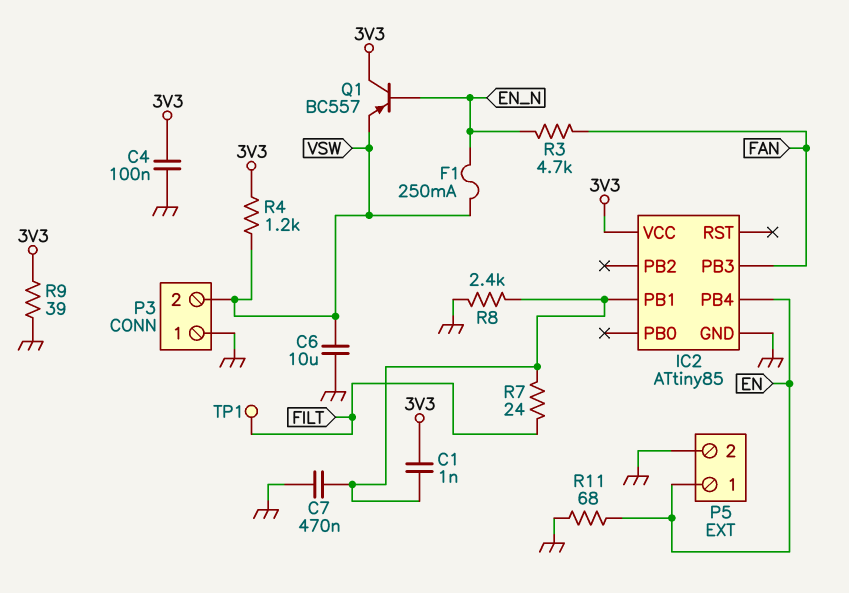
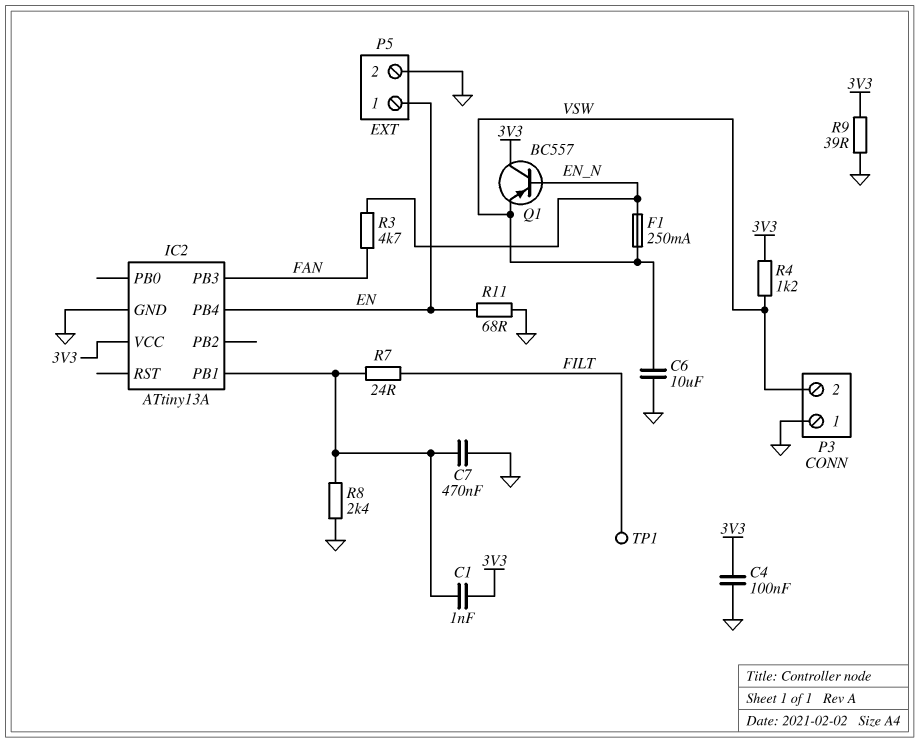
IC2: ATtiny85 -> ATtiny13A

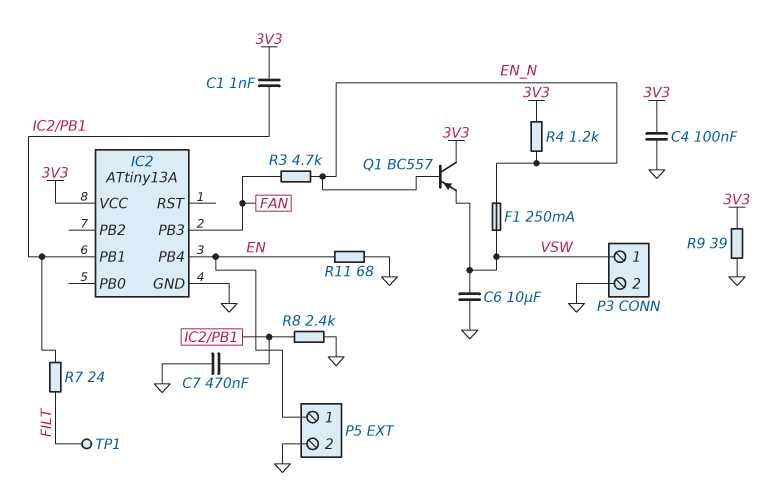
P3 pin 1: GND -> VSW
P3 pin 2: VSW -> GND
R4: 1.2k (3V3, VSW) -> 1.2k (3V3, EN_N)

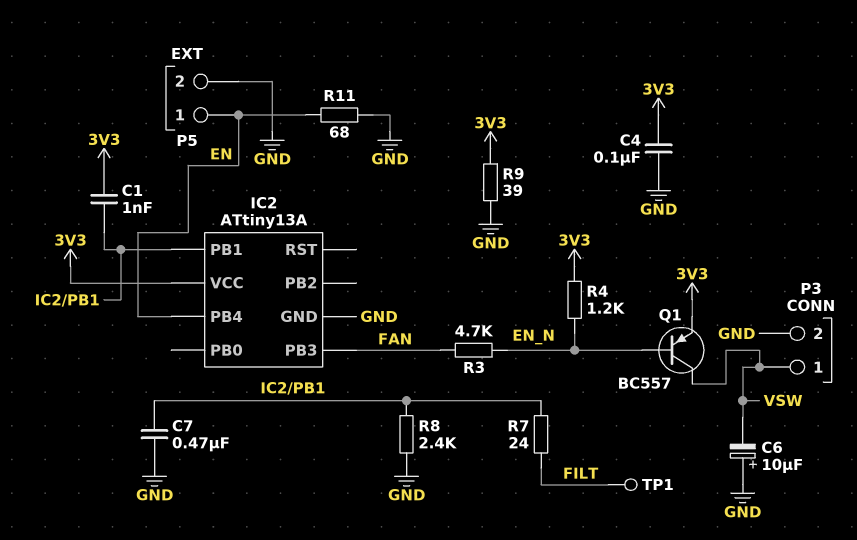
C6: 10uF (GND, VSW) -> 10uF (plus GND, minus VSW)
F1: 250mA (EN_N, VSW) -> none
Q1: PNP BC557 (B EN_N, C 3V3, E VSW) -> PNP BC557 (B EN_N, C VSW, E 3V3)

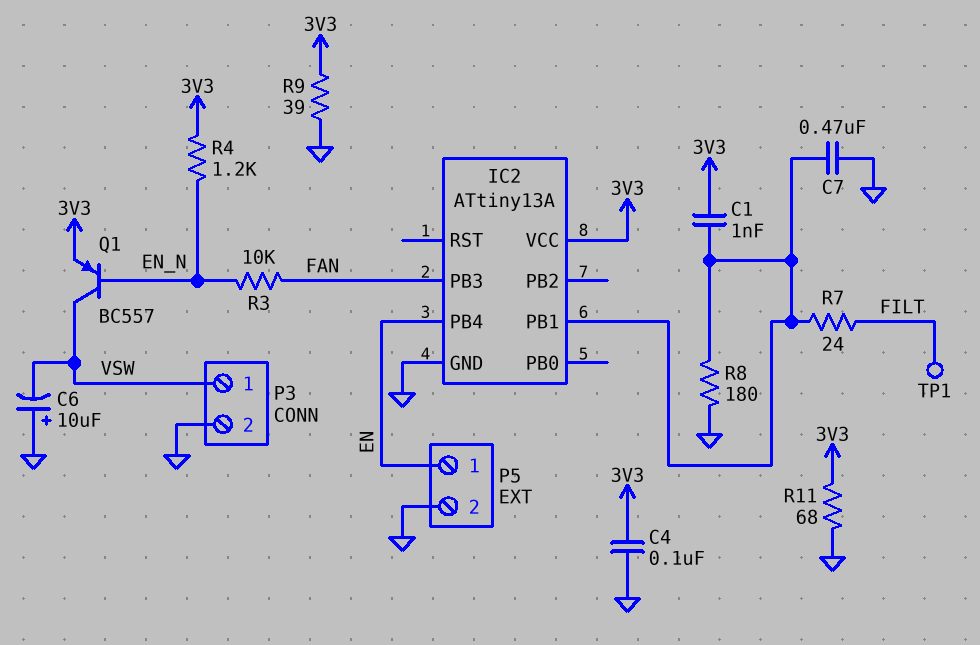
R3: 4.7k (EN_N, FAN) -> 10k (EN_N, FAN)
R8: 2.4k (GND, IC2/PB1) -> 180 (GND, IC2/PB1)
R11: 68 (EN, GND) -> 68 (3V3, GND)

